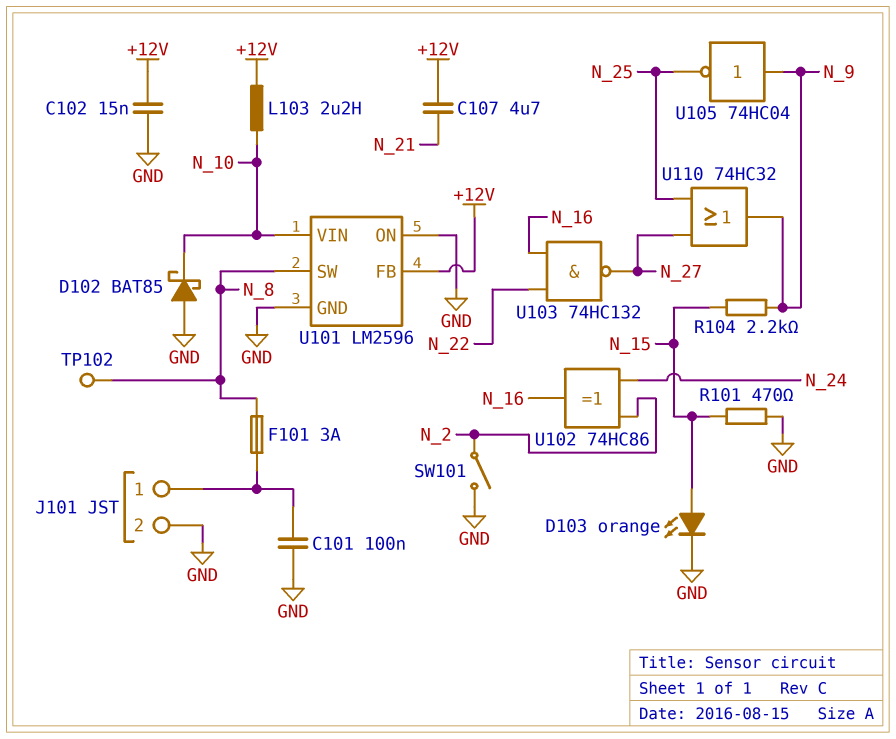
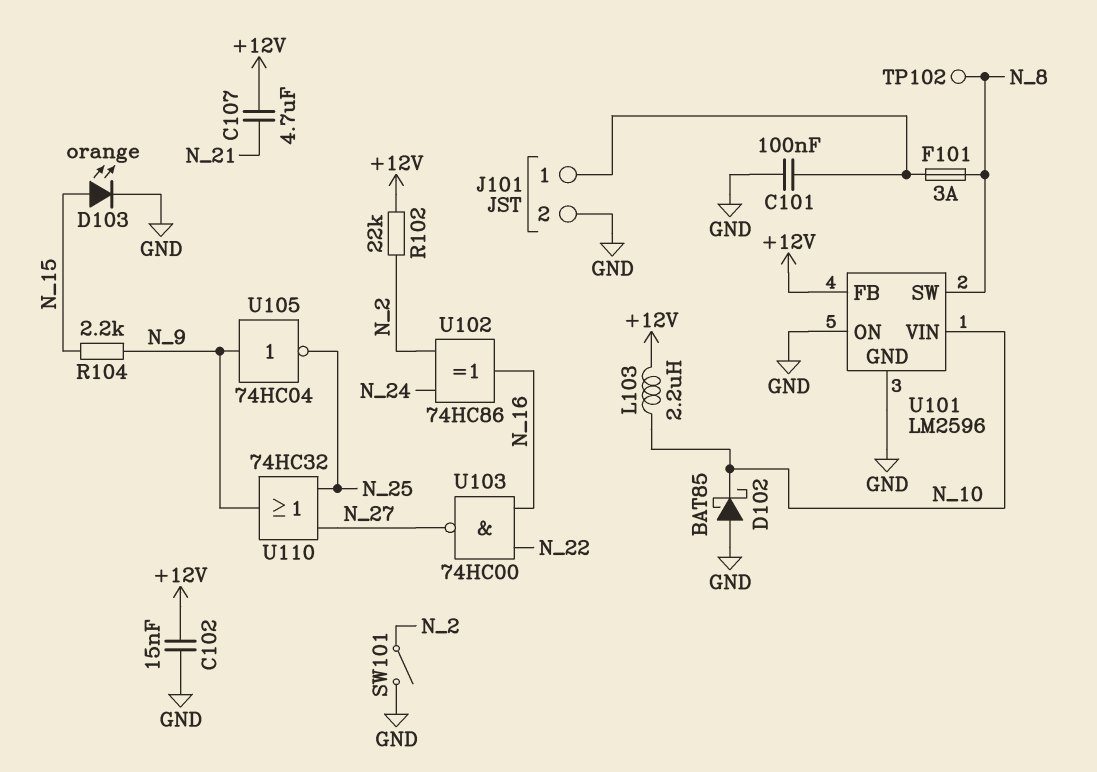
R101: 470 (GND, N_15) -> none
R102: none -> 22k (+12V, N_2)
U103: NAND 74HC132 (in N_16, in N_22, out N_27) -> NAND 74HC00 (in N_16, in N_22, out N_27)

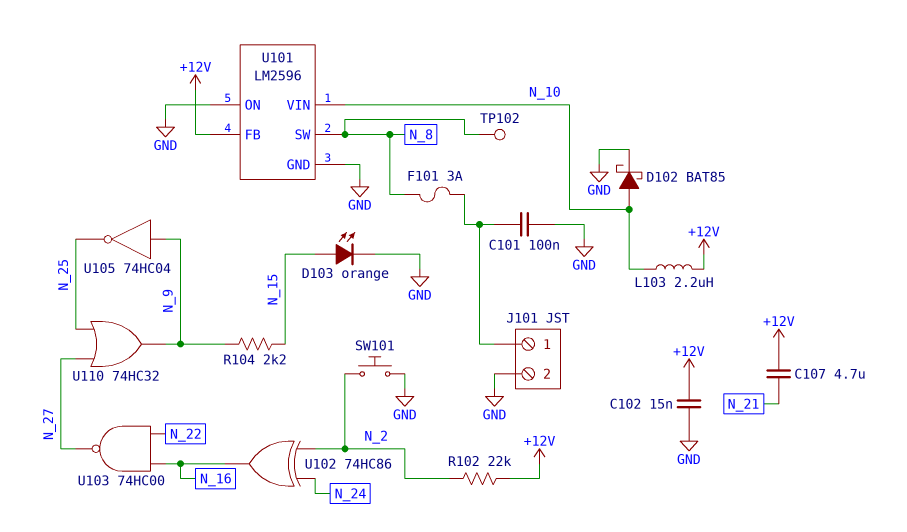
D102: schottky BAT85 (A GND, K N_10) -> schottky BAT85 (A N_10, K GND)
SW101: switch (GND, N_2) -> button (GND, N_2)

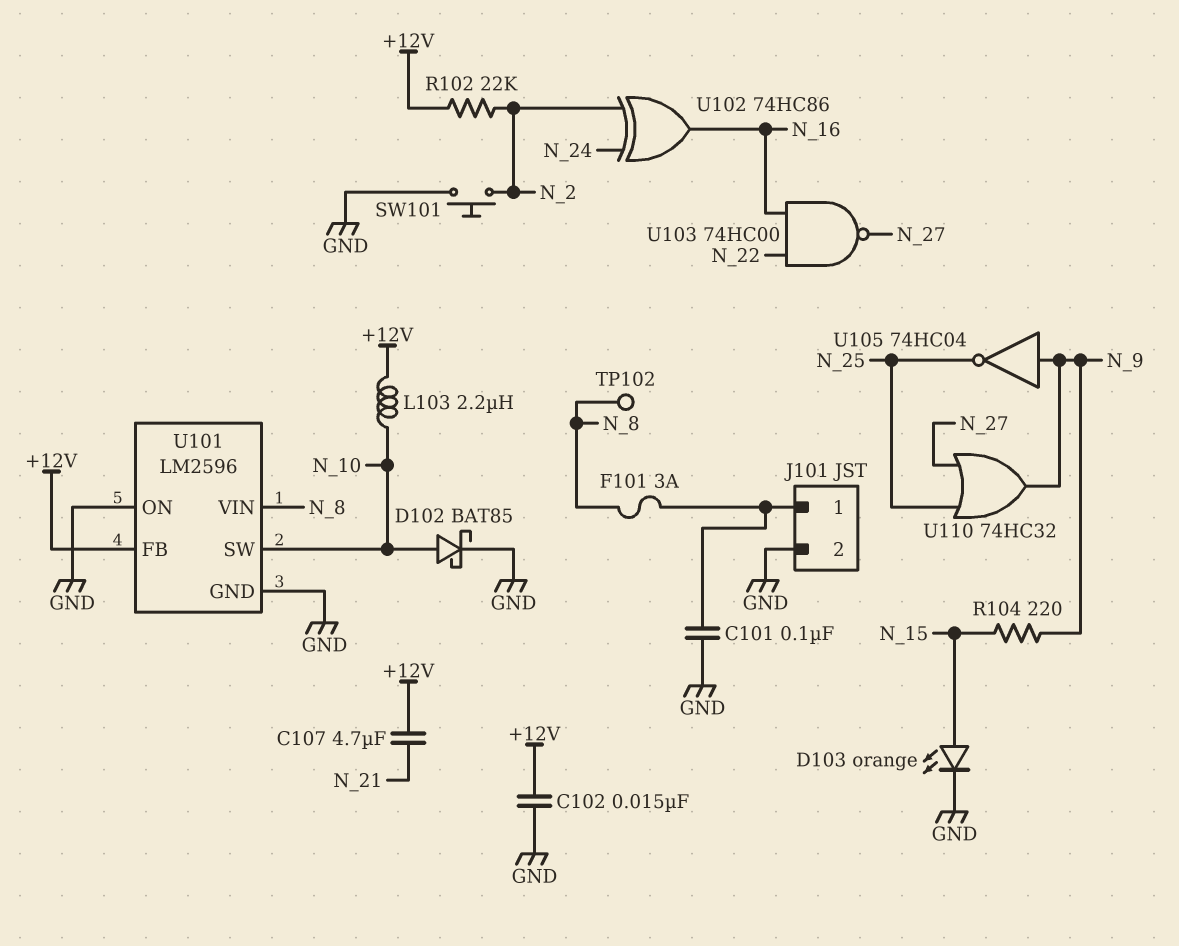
R104: 2.2k (N_9, N_15) -> 220 (N_9, N_15)
U101 pin SW: N_8 -> N_10
U101 pin VIN: N_10 -> N_8

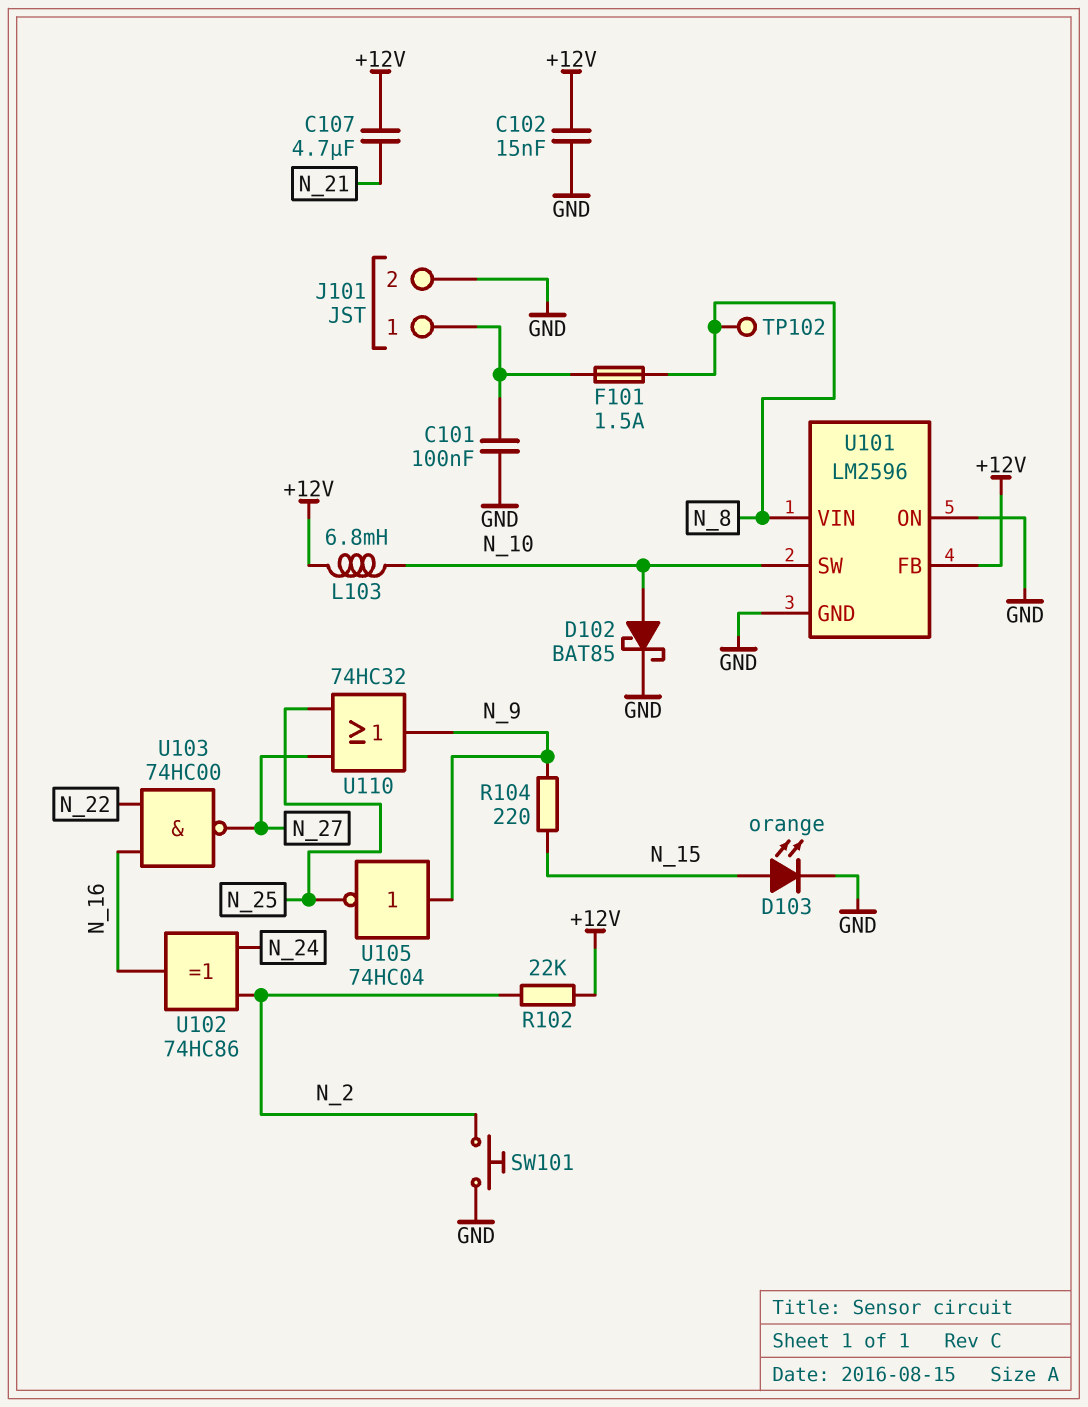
F101: 3A (J101/1, N_8) -> 1.5A (J101/1, N_8)
L103: 2.2uH (+12V, N_10) -> 6.8mH (+12V, N_10)

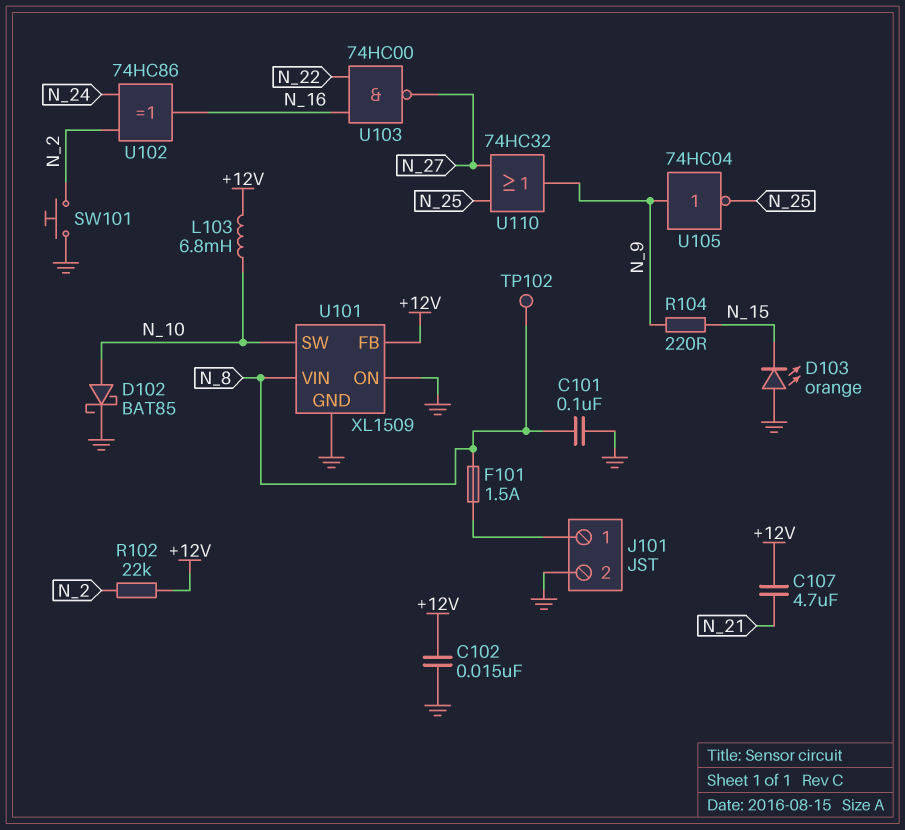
C101: 100nF (GND, J101/1) -> 100nF (GND, N_8)
D103: LED orange (A N_15, K GND) -> LED orange (A GND, K N_15)
U101: LM2596 -> XL1509

